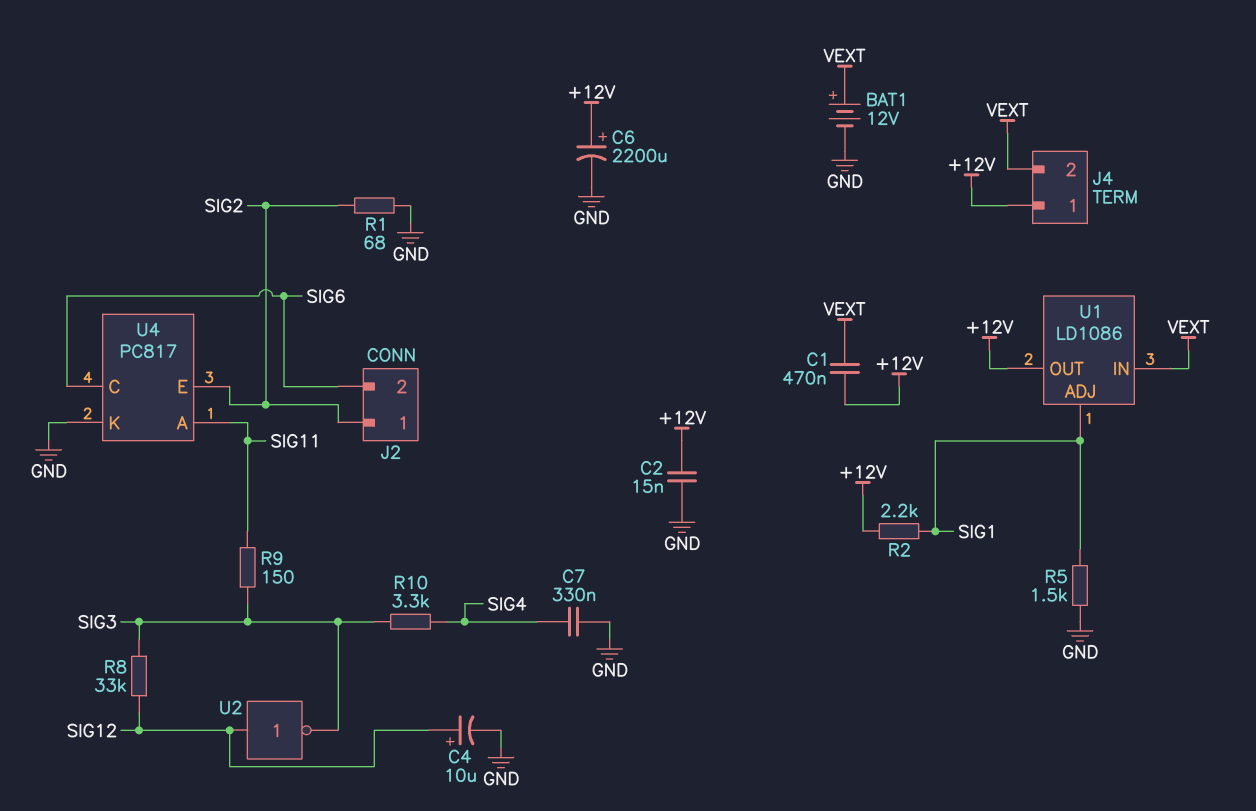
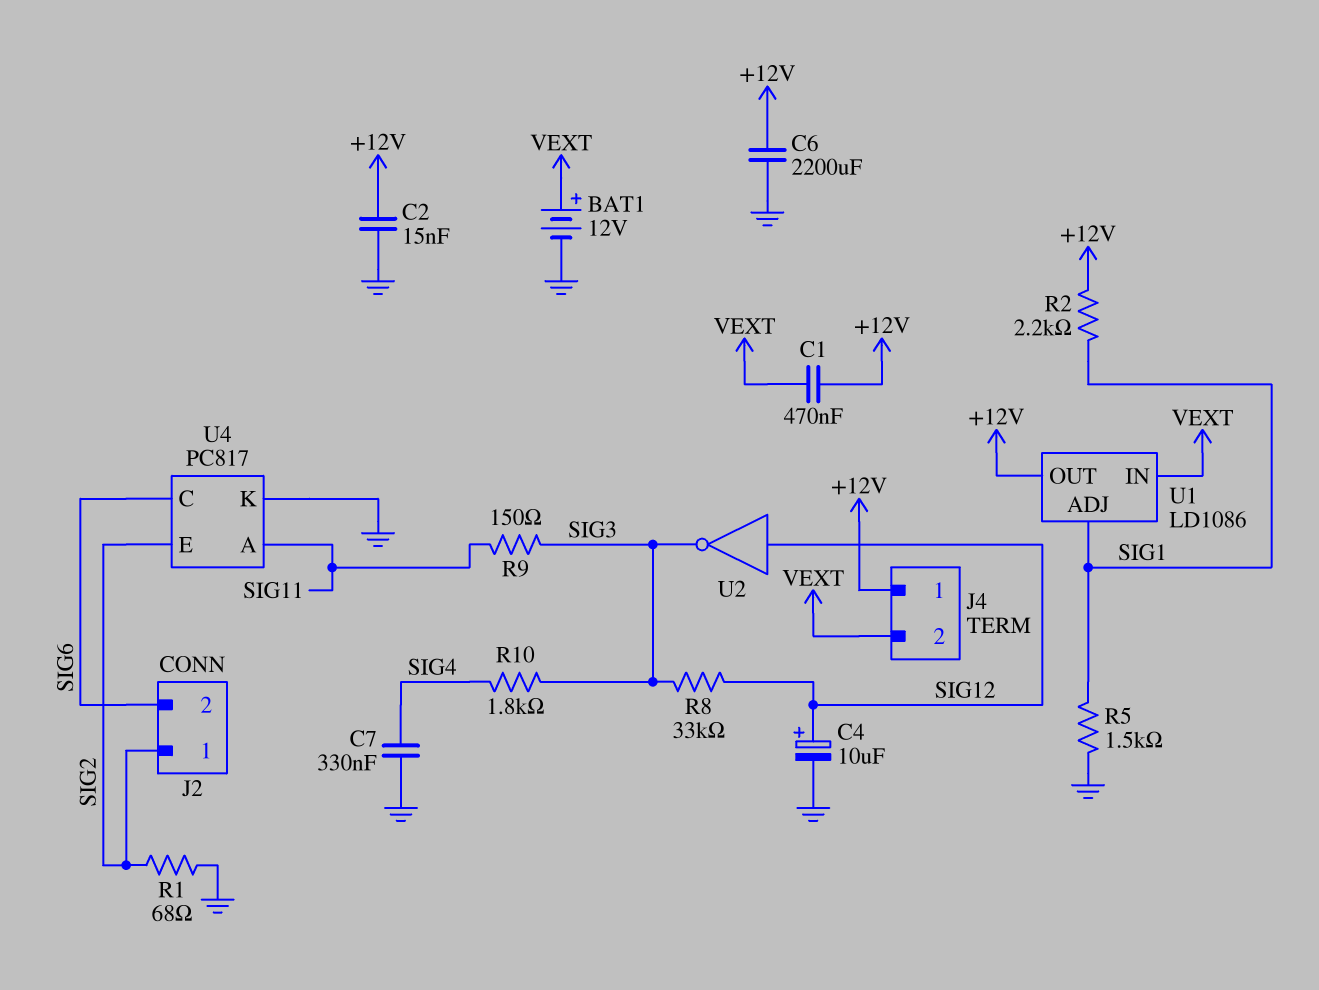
C6: 2200uF (plus +12V, minus GND) -> 2200uF (+12V, GND)
R10: 3.3k (SIG3, SIG4) -> 1.8k (SIG3, SIG4)

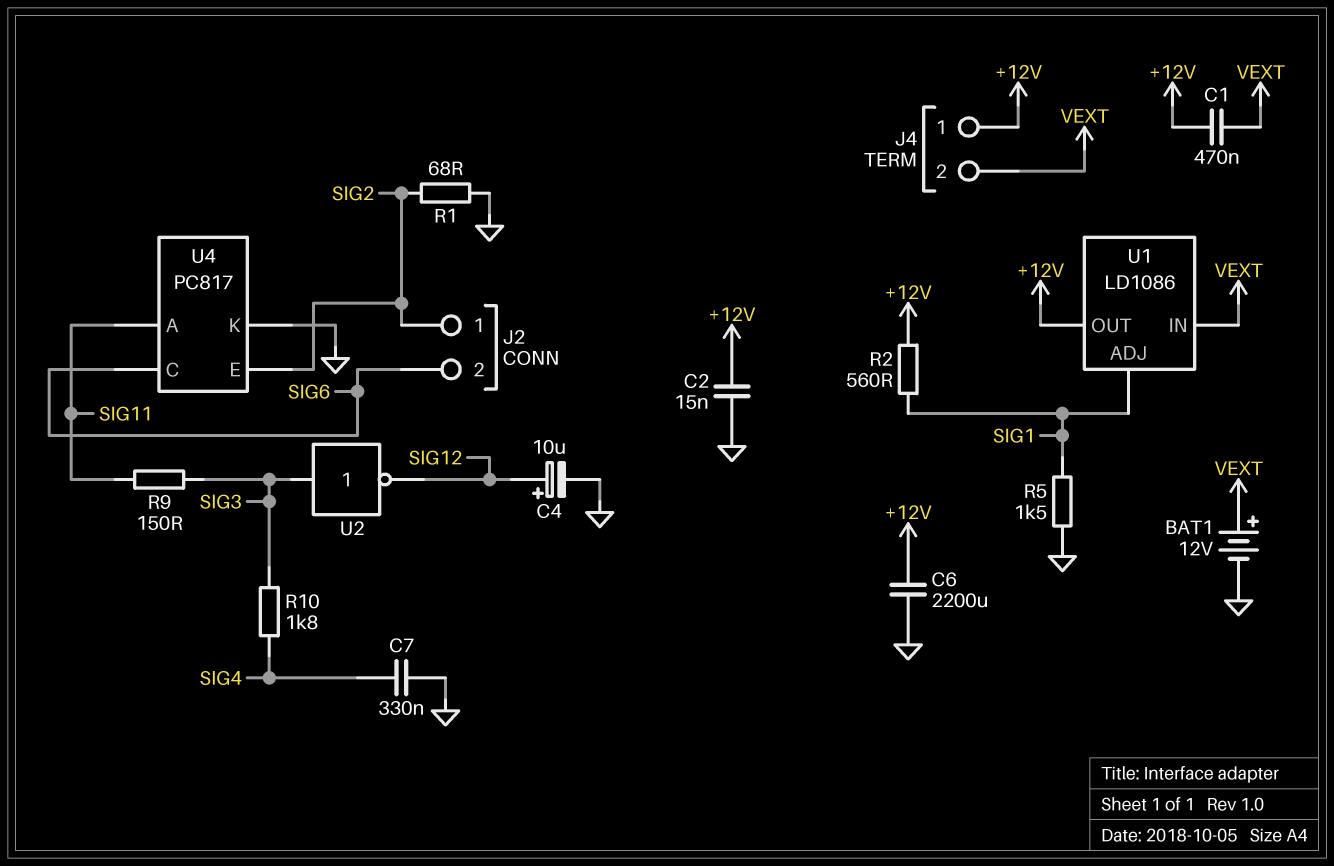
R2: 2.2k (+12V, SIG1) -> 560 (+12V, SIG1)
R8: 33k (SIG3, SIG12) -> none
U2: NOT (in SIG12, out SIG3) -> NOT (in SIG3, out SIG12)

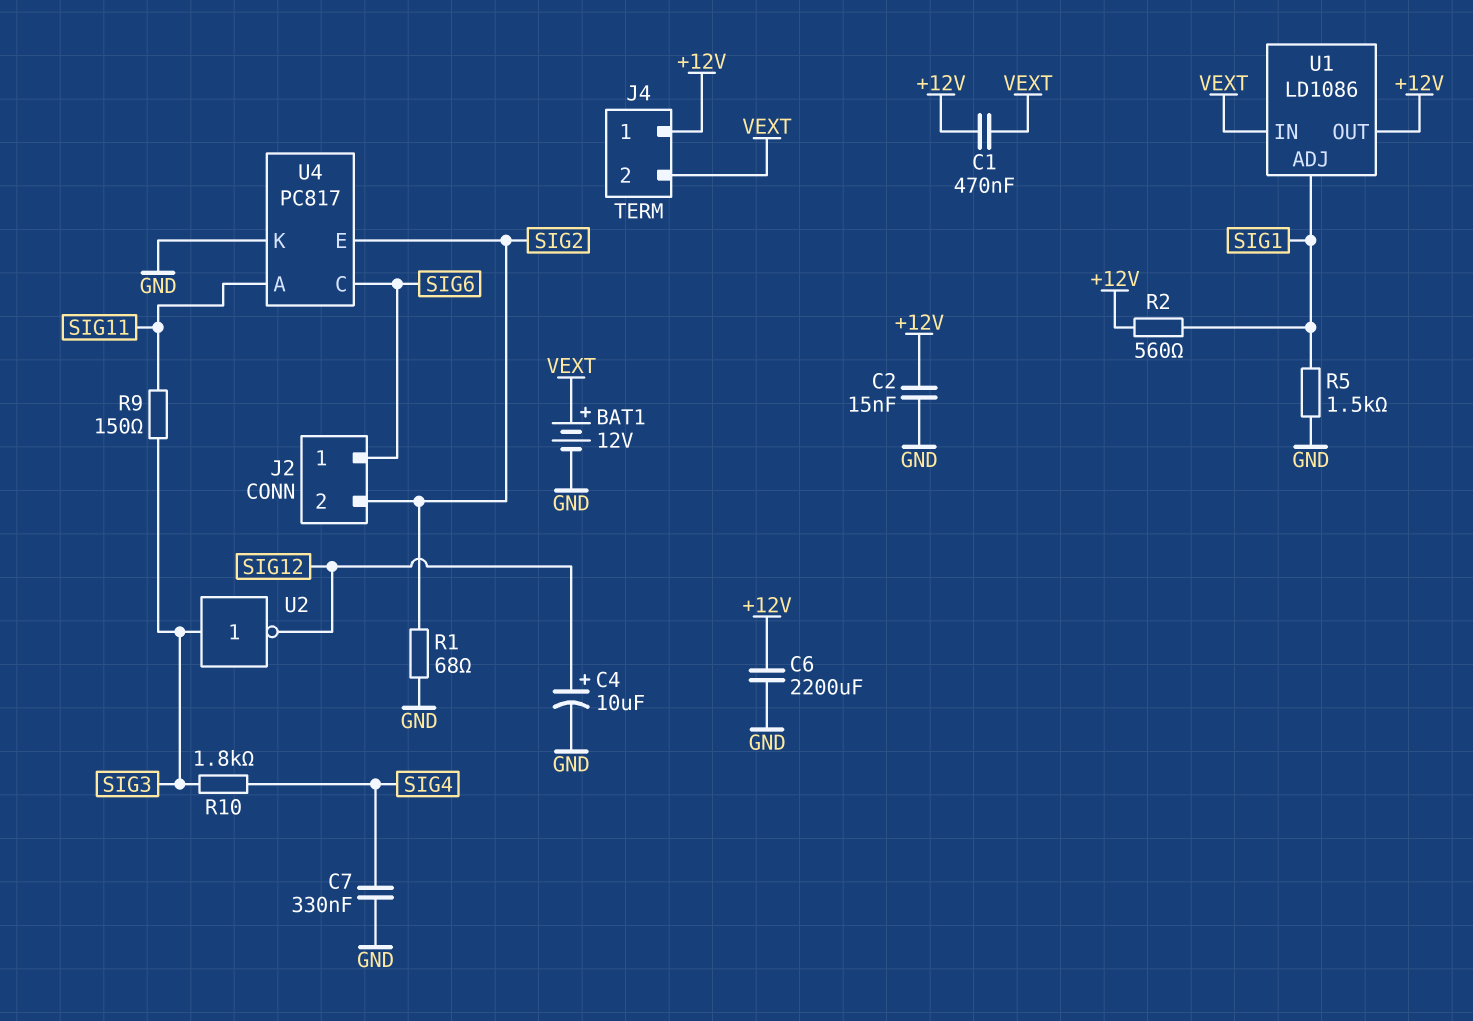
J2 pin 1: SIG2 -> SIG6
J2 pin 2: SIG6 -> SIG2

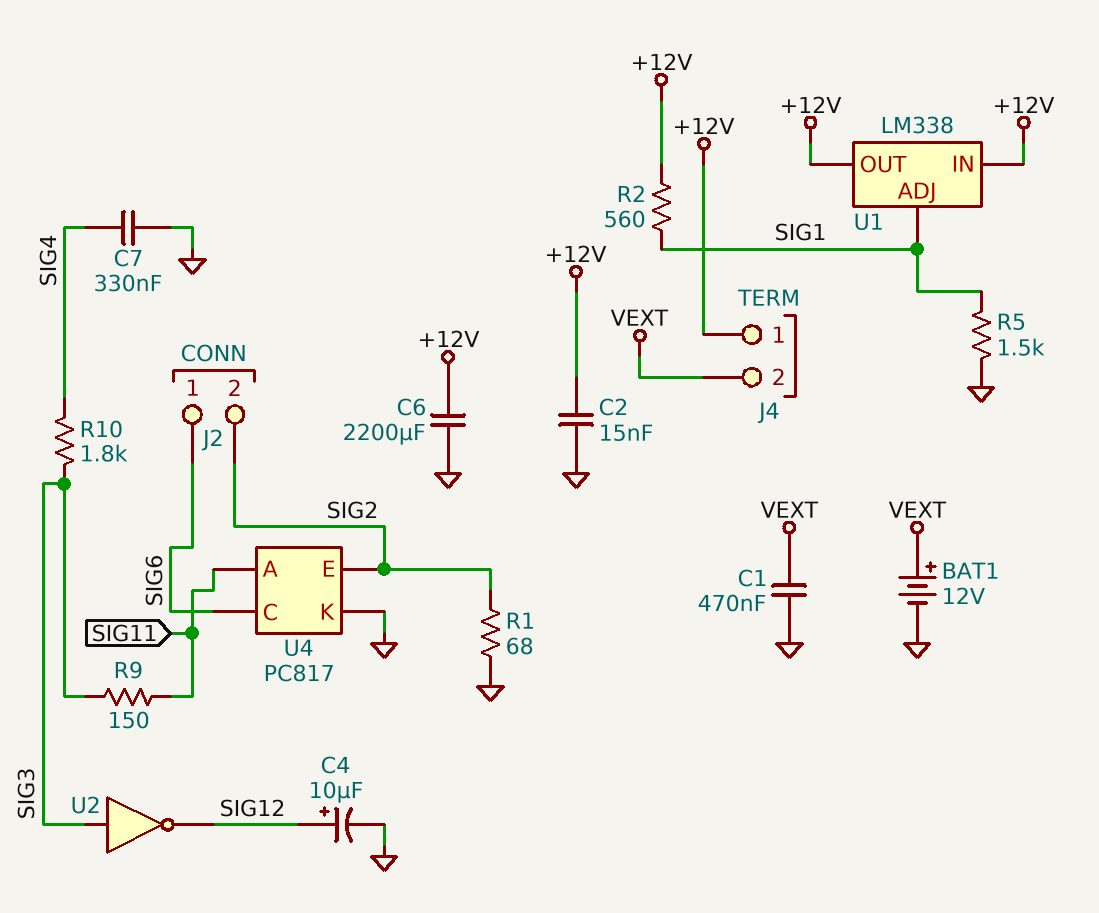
C1: 470nF (+12V, VEXT) -> 470nF (GND, VEXT)
U1: LD1086 -> LM338
U1 pin IN: VEXT -> +12V

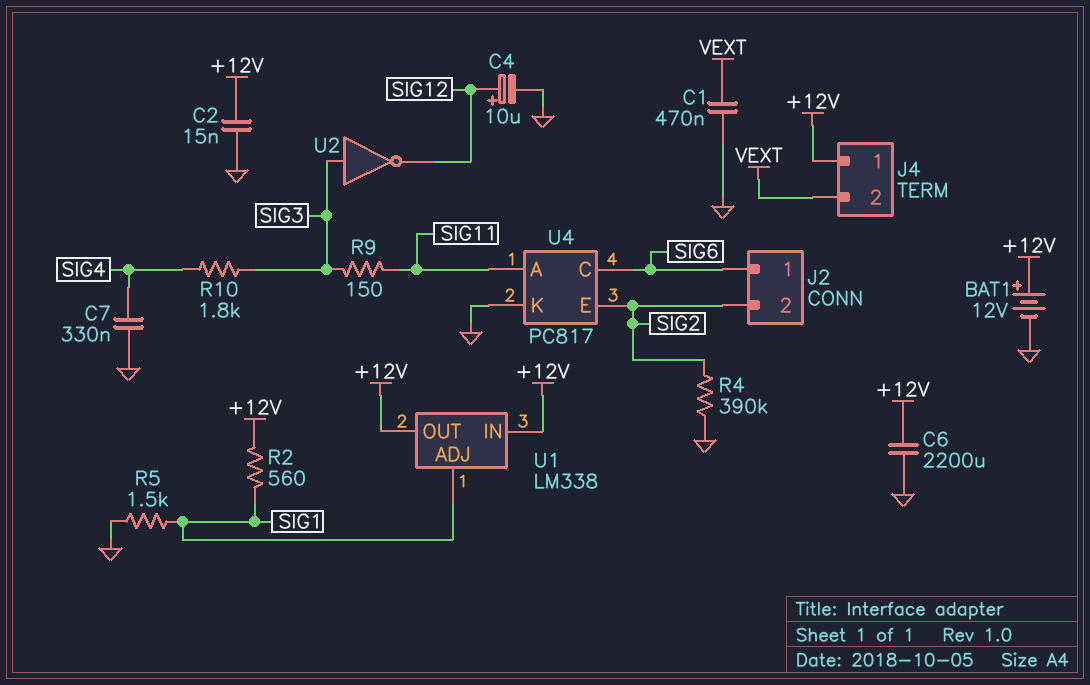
BAT1: 12V (plus VEXT, minus GND) -> 12V (plus +12V, minus GND)
R1: 68 (GND, SIG2) -> none
R4: none -> 390k (GND, SIG2)

